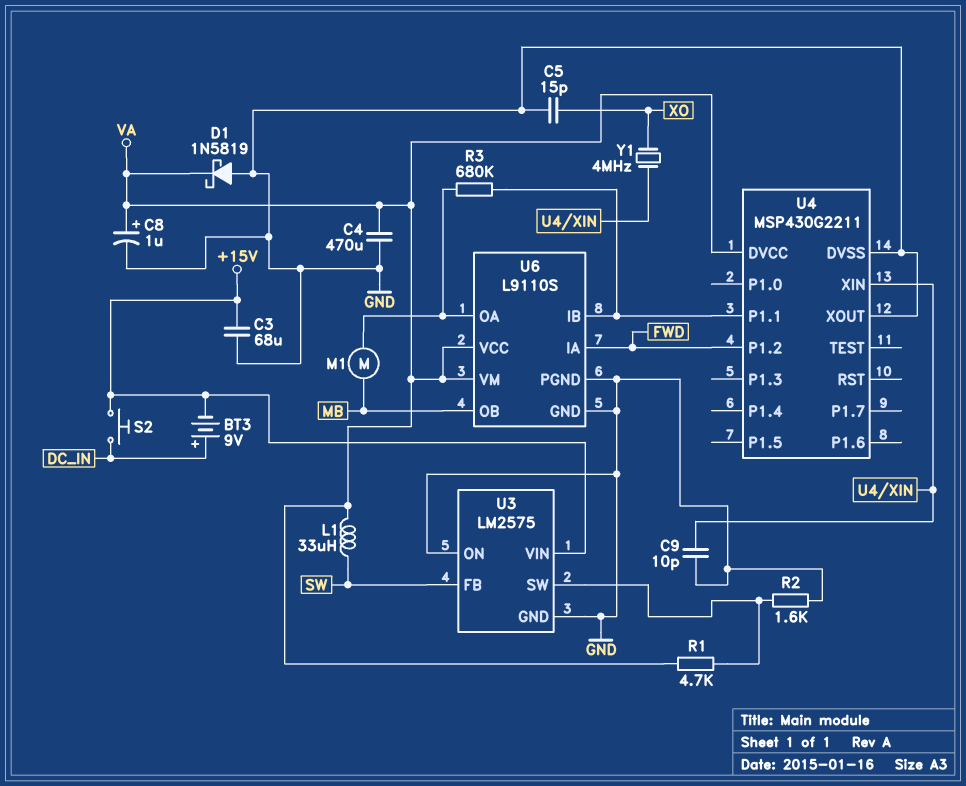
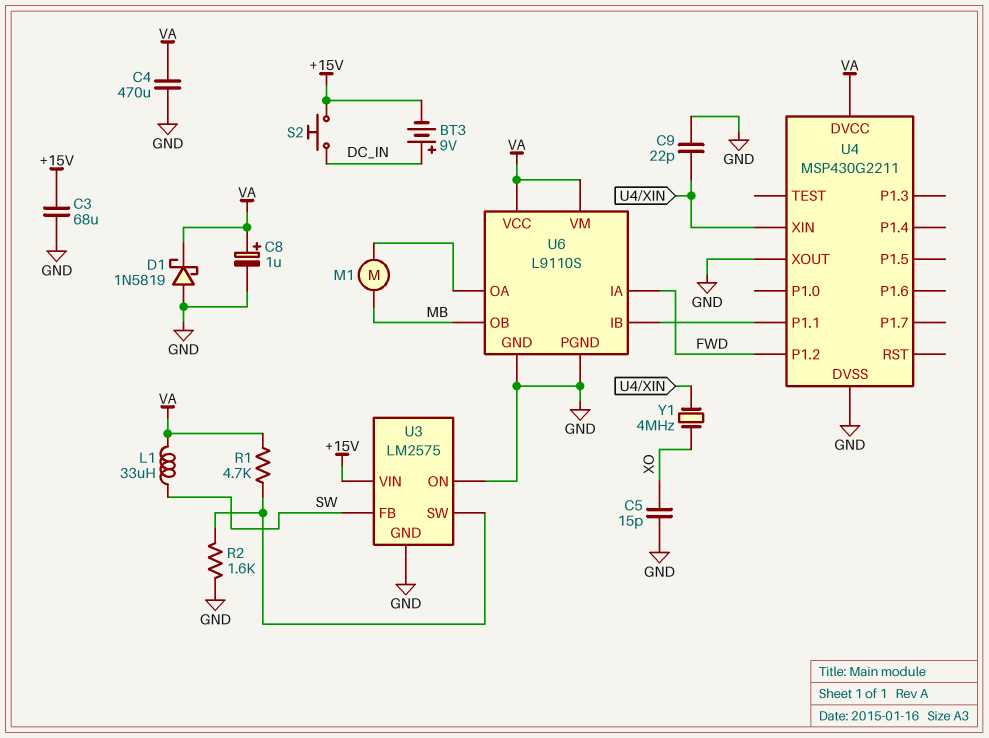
C9: 10pF (GND, U4/XIN) -> 22pF (GND, U4/XIN)
R3: 680k (U4/P1.1, U6/OA) -> none

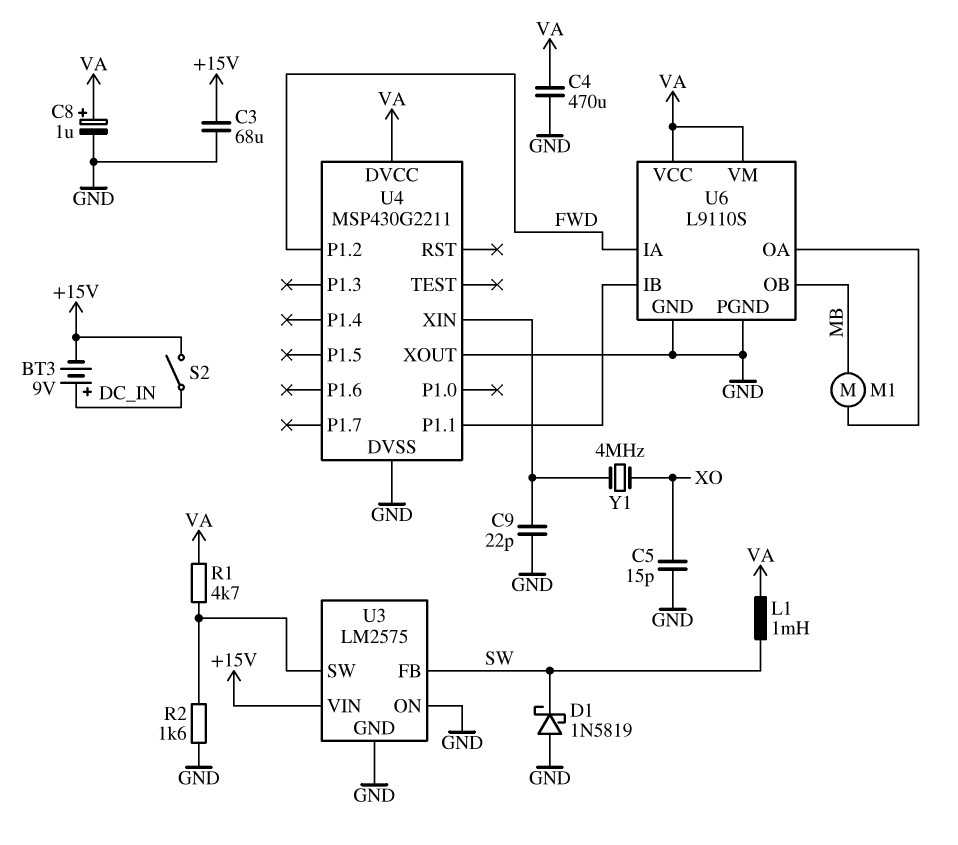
D1: schottky 1N5819 (A GND, K VA) -> schottky 1N5819 (A GND, K SW)
L1: 33uH (SW, VA) -> 1mH (SW, VA)
S2: button (+15V, DC_IN) -> switch (+15V, DC_IN)

